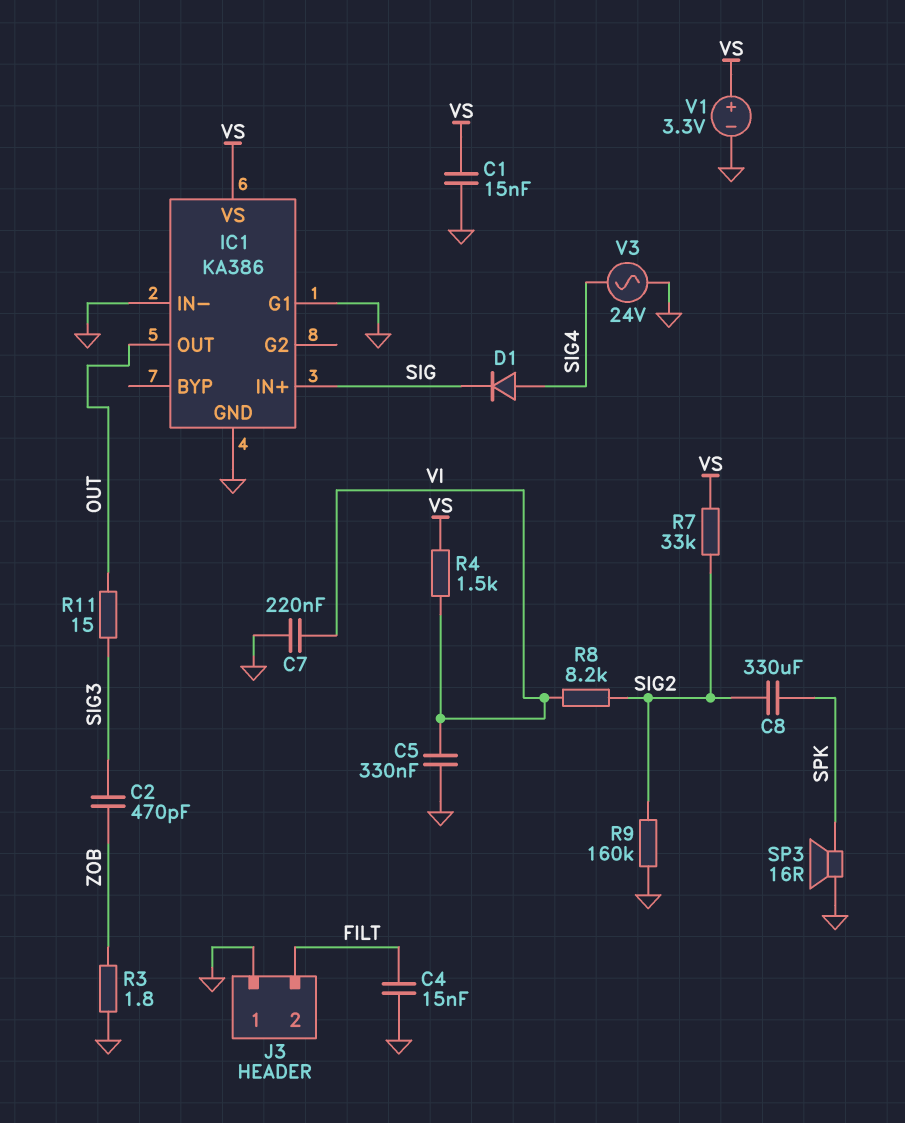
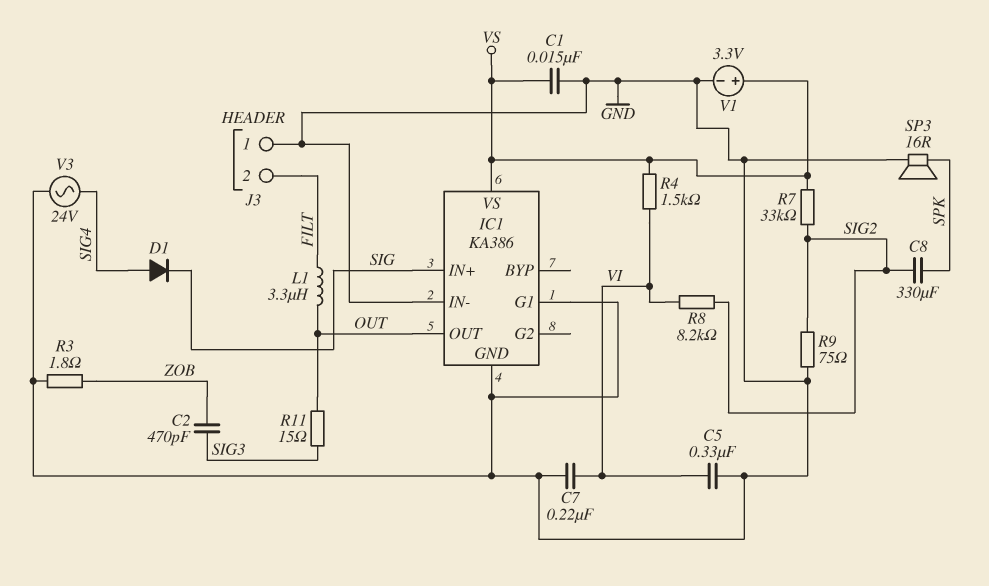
C4: 15nF (FILT, GND) -> none
L1: none -> 3.3uH (FILT, OUT)
R9: 160k (GND, SIG2) -> 75 (GND, SIG2)

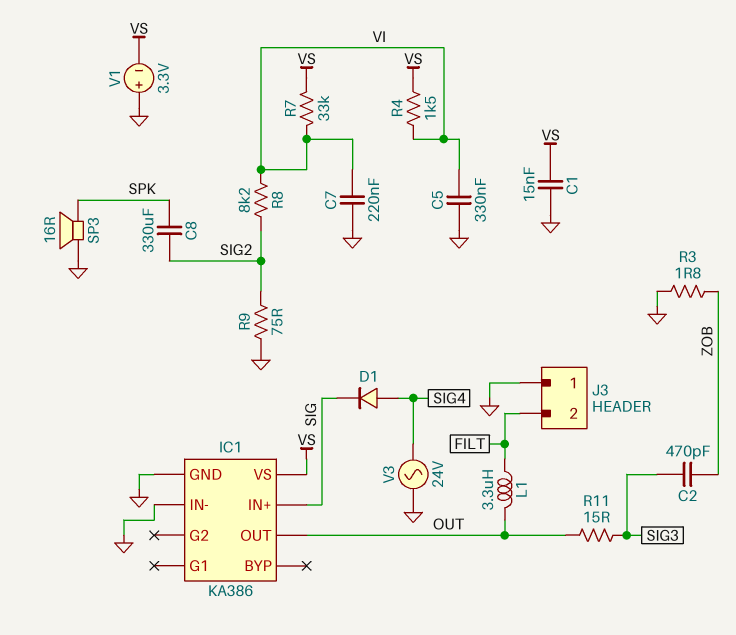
IC1 pin G1: GND -> none
R7: 33k (SIG2, VS) -> 33k (VI, VS)
V1: 3.3V (plus VS, minus GND) -> 3.3V (plus GND, minus VS)

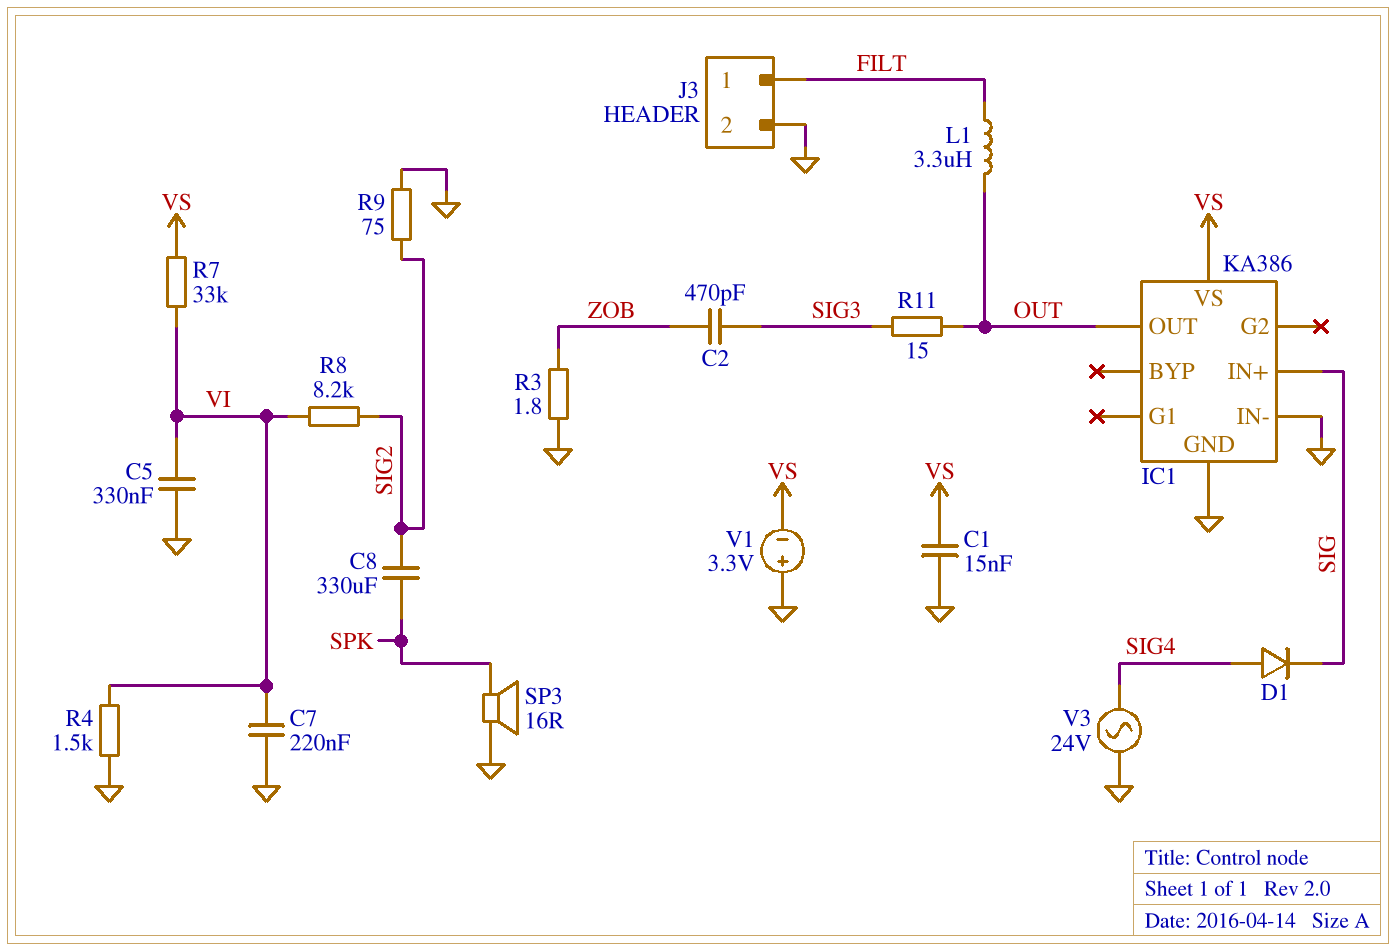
J3 pin 1: GND -> FILT
J3 pin 2: FILT -> GND
R4: 1.5k (VI, VS) -> 1.5k (GND, VI)

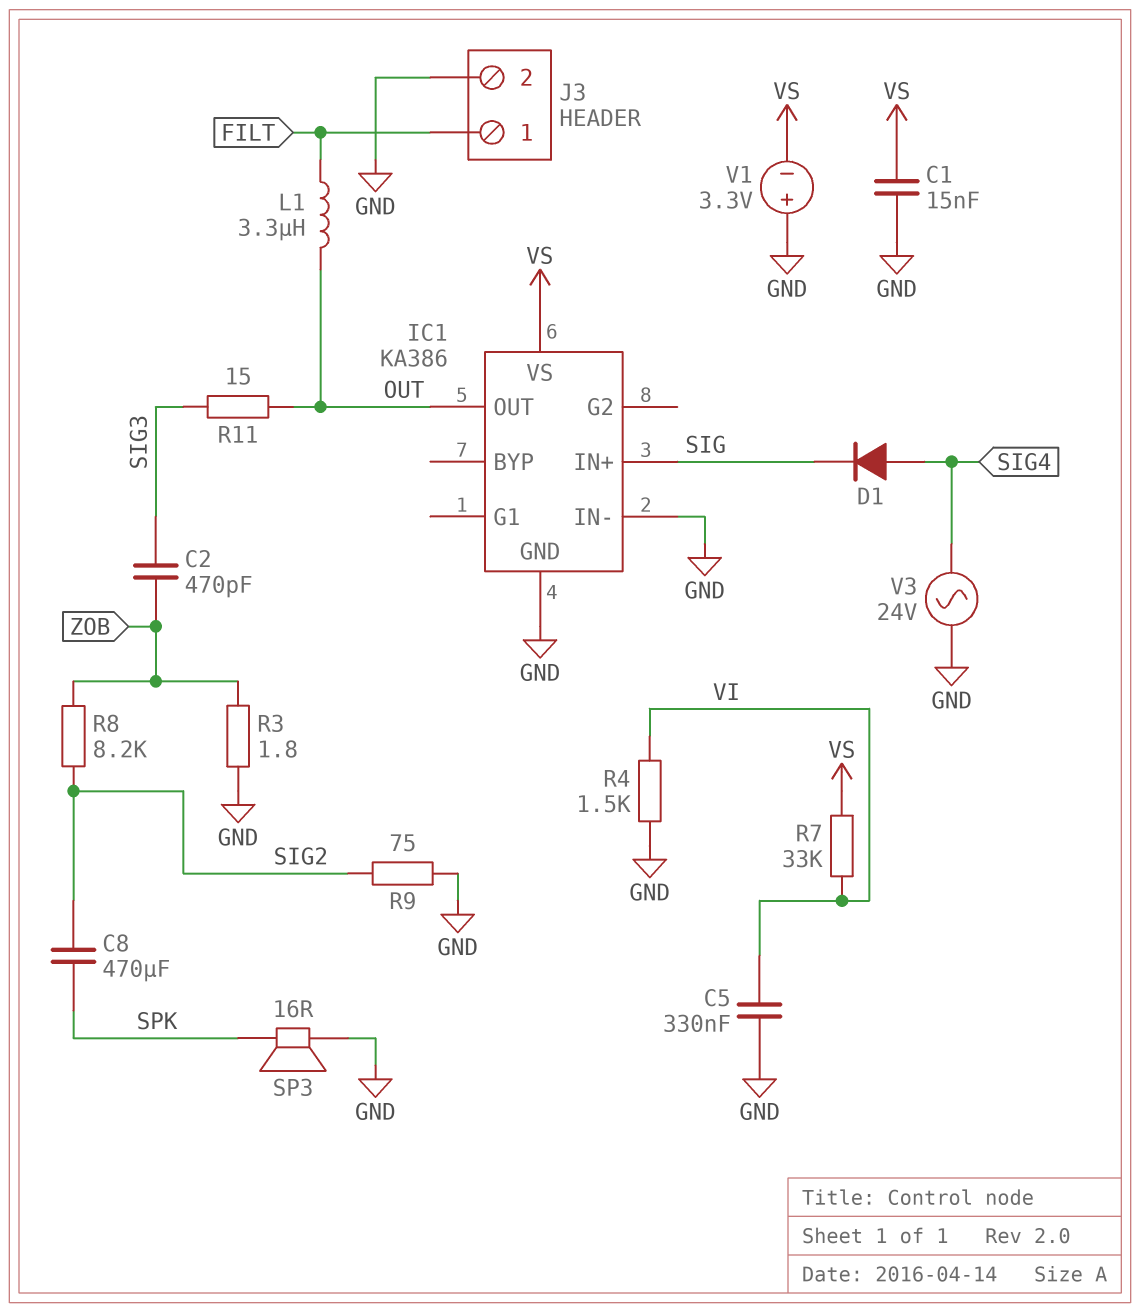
C7: 220nF (GND, VI) -> none
C8: 330uF (SIG2, SPK) -> 470uF (SIG2, SPK)
R8: 8.2k (SIG2, VI) -> 8.2k (SIG2, ZOB)

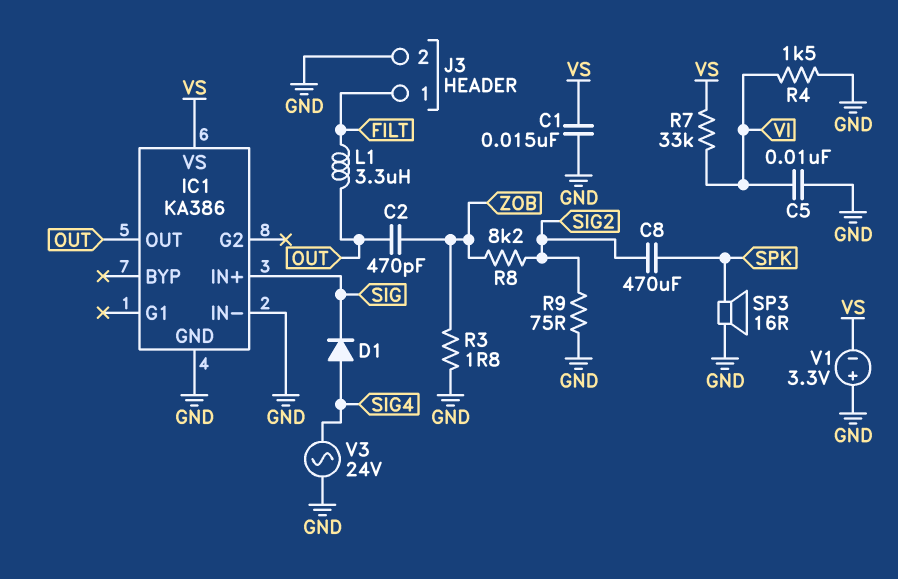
C2: 470pF (SIG3, ZOB) -> 470pF (OUT, ZOB)
C5: 330nF (GND, VI) -> 10nF (GND, VI)
R11: 15 (OUT, SIG3) -> none

